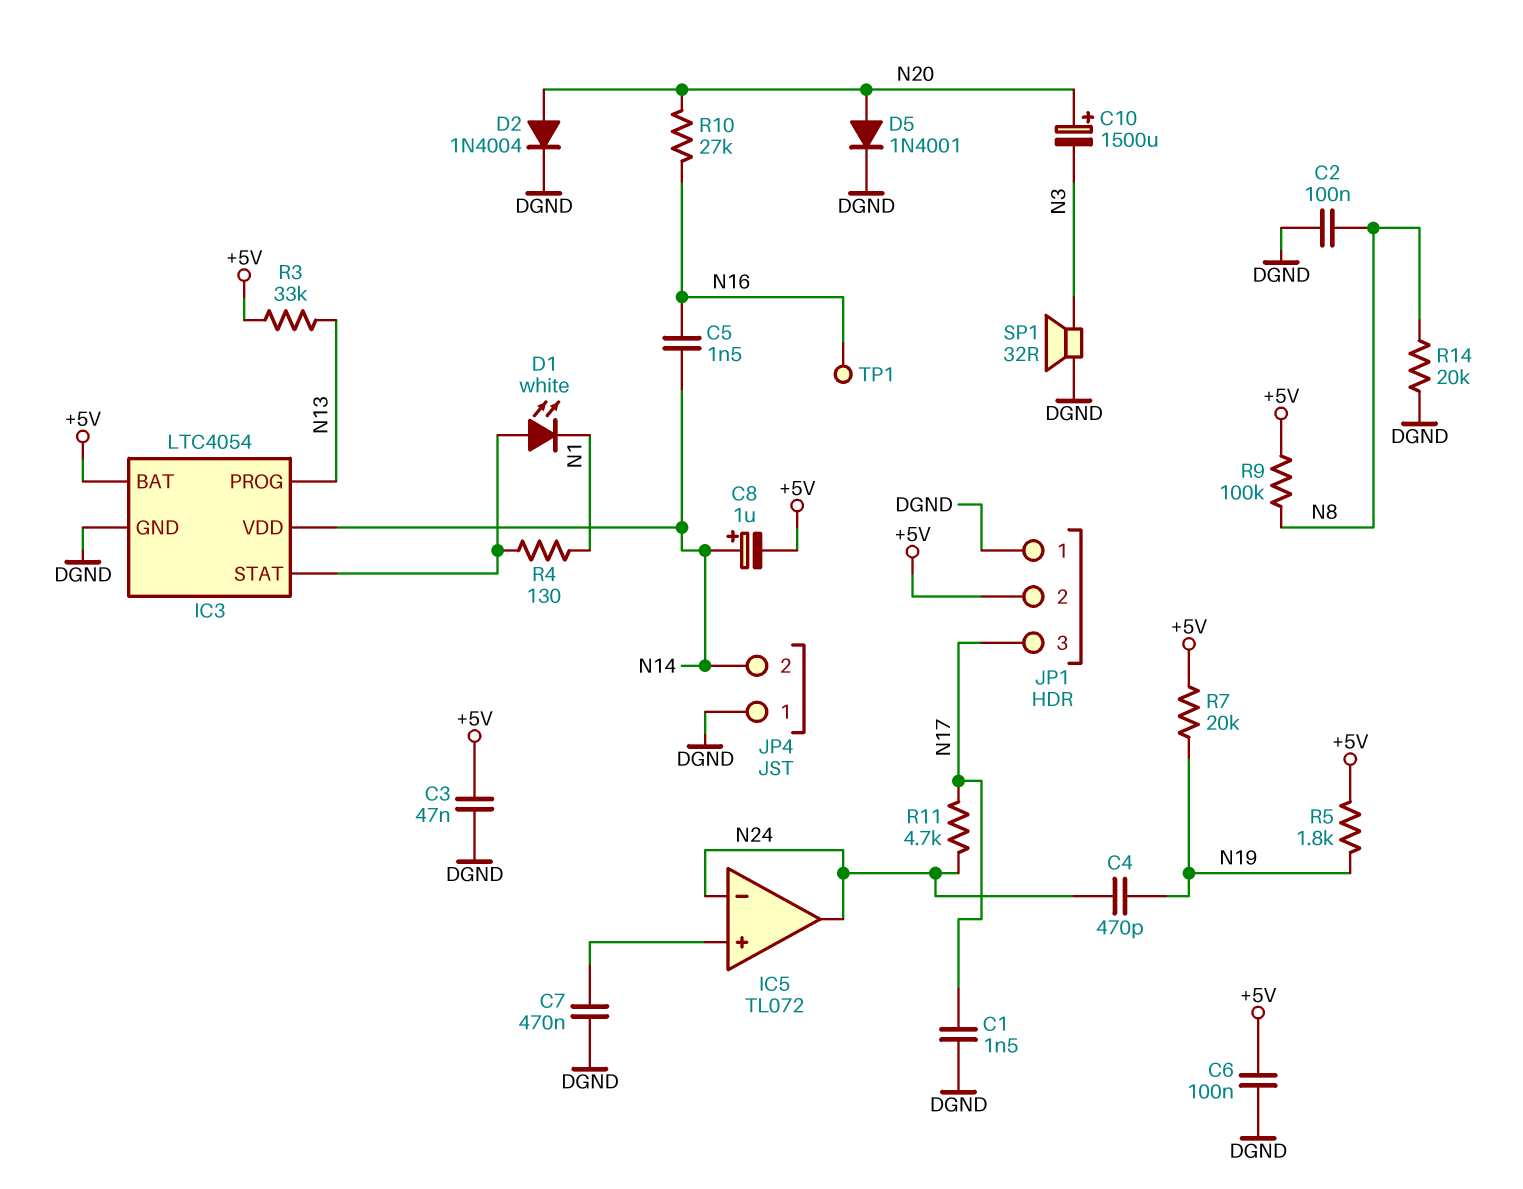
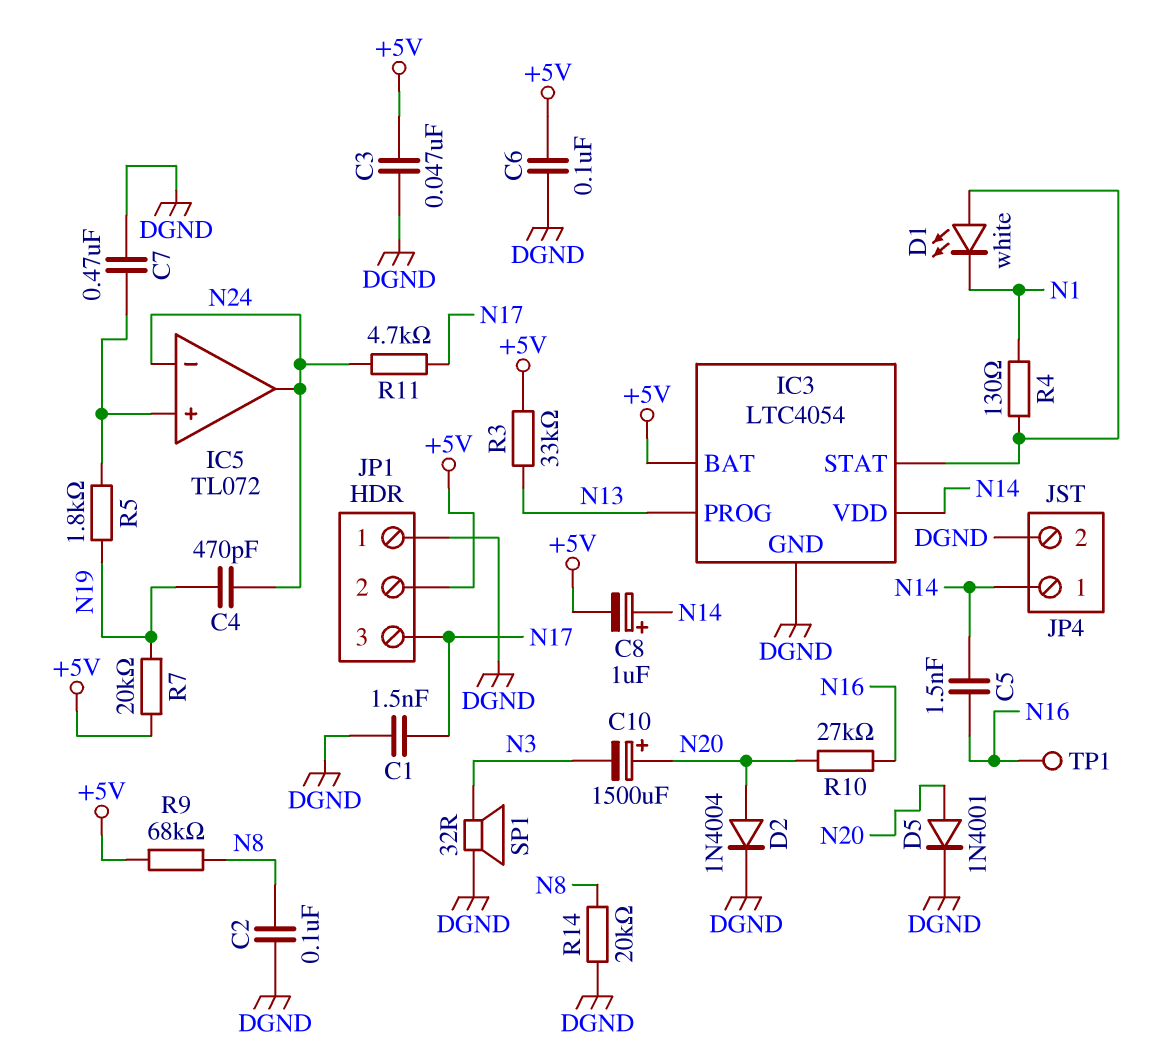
JP4 pin 1: DGND -> N14
JP4 pin 2: N14 -> DGND
R5: 1.8k (+5V, N19) -> 1.8k (IC5/in+, N19)
R9: 100k (+5V, N8) -> 68k (+5V, N8)

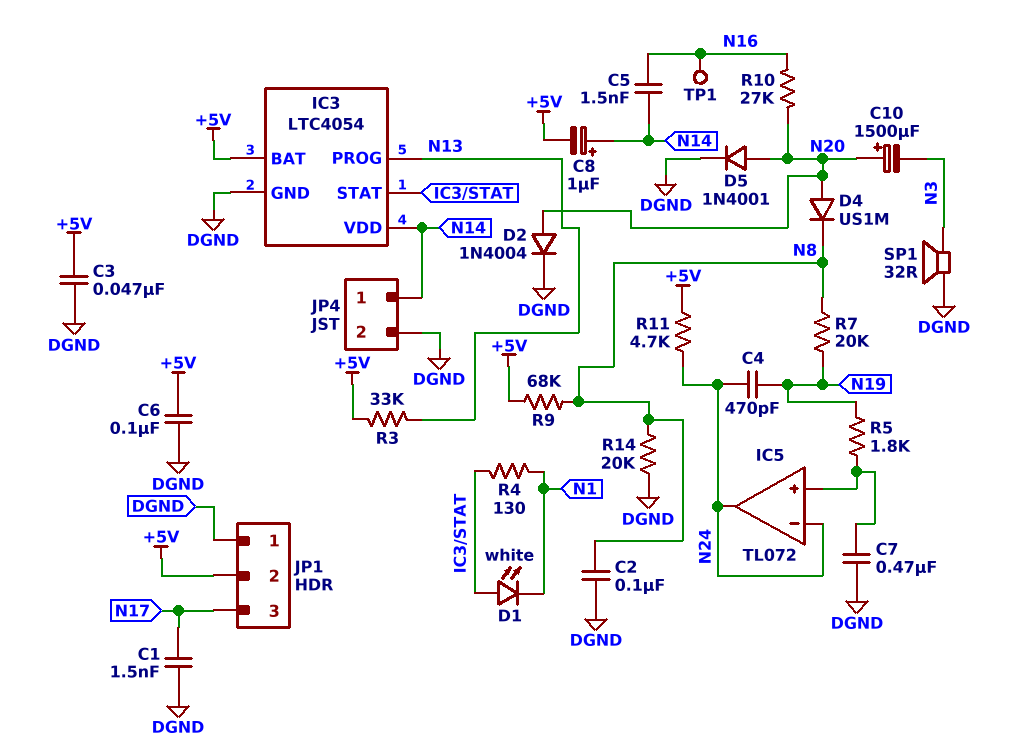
D4: none -> diode US1M (A N20, K N8)
R7: 20k (+5V, N19) -> 20k (N8, N19)
R11: 4.7k (N17, N24) -> 4.7k (+5V, N24)

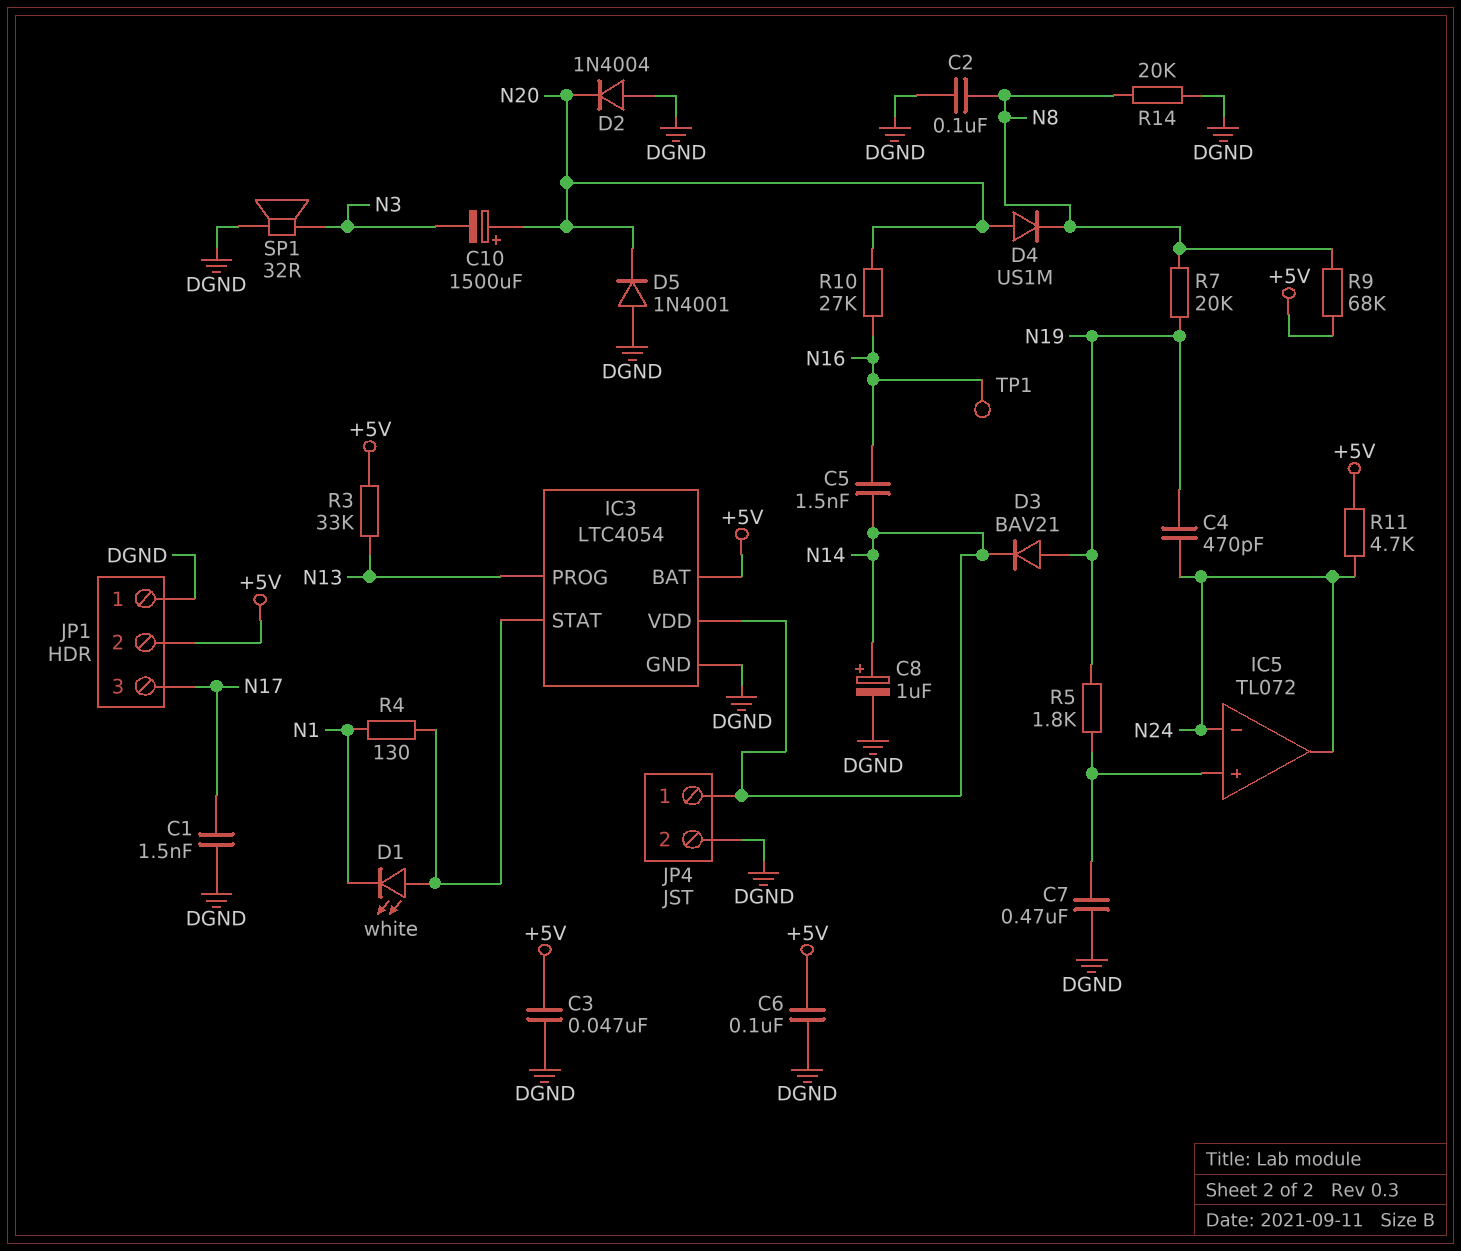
C8: 1uF (plus N14, minus +5V) -> 1uF (plus N14, minus DGND)
D2: diode 1N4004 (A N20, K DGND) -> diode 1N4004 (A DGND, K N20)
D3: none -> diode BAV21 (A N19, K N14)
D5: diode 1N4001 (A N20, K DGND) -> diode 1N4001 (A DGND, K N20)

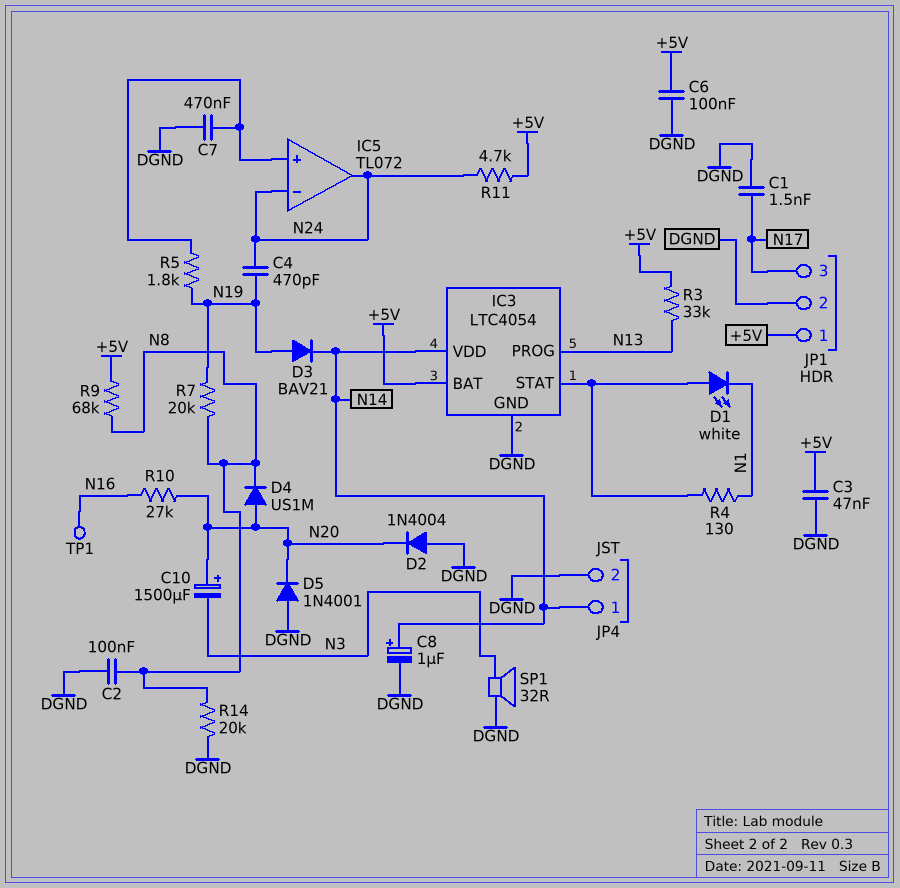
C5: 1.5nF (N14, N16) -> none
JP1 pin 1: DGND -> +5V
JP1 pin 2: +5V -> DGND

